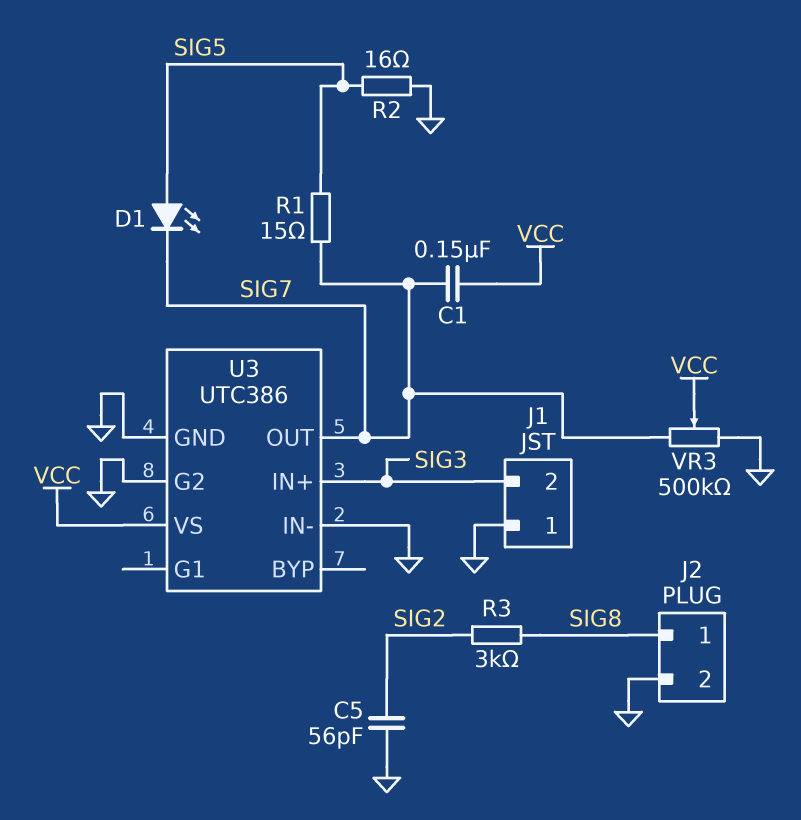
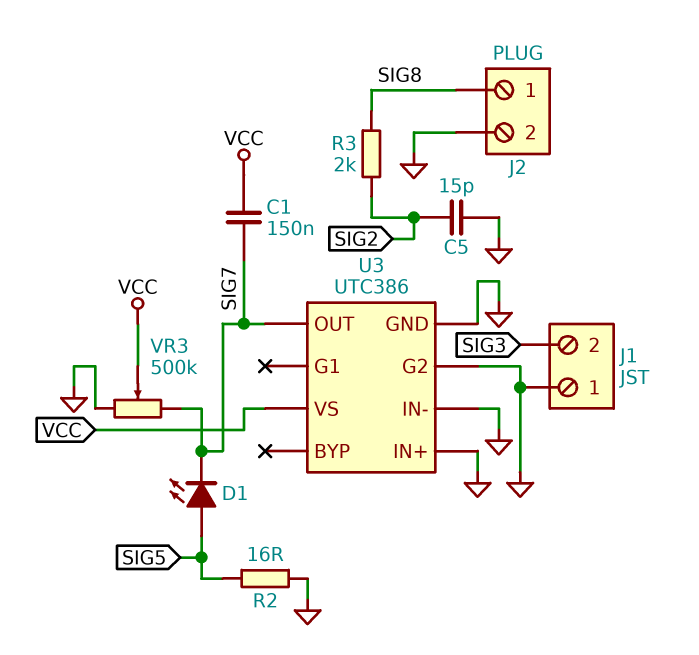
C5: 56pF (GND, SIG2) -> 15pF (GND, SIG2)
R1: 15 (SIG5, SIG7) -> none
R3: 3k (SIG2, SIG8) -> 2k (SIG2, SIG8)
U3 pin IN+: SIG3 -> GND

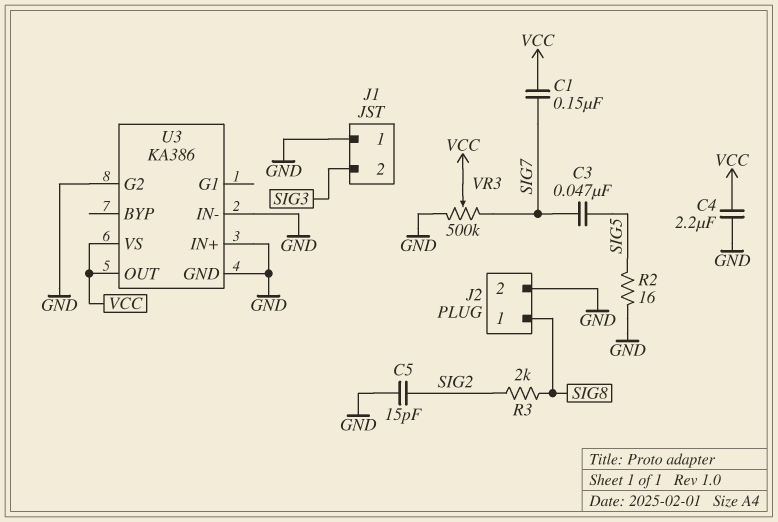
C3: none -> 47nF (SIG5, SIG7)
C4: none -> 2.2uF (GND, VCC)
D1: LED (A SIG5, K SIG7) -> none
U3: UTC386 -> KA386
U3 pin OUT: SIG7 -> VCC

